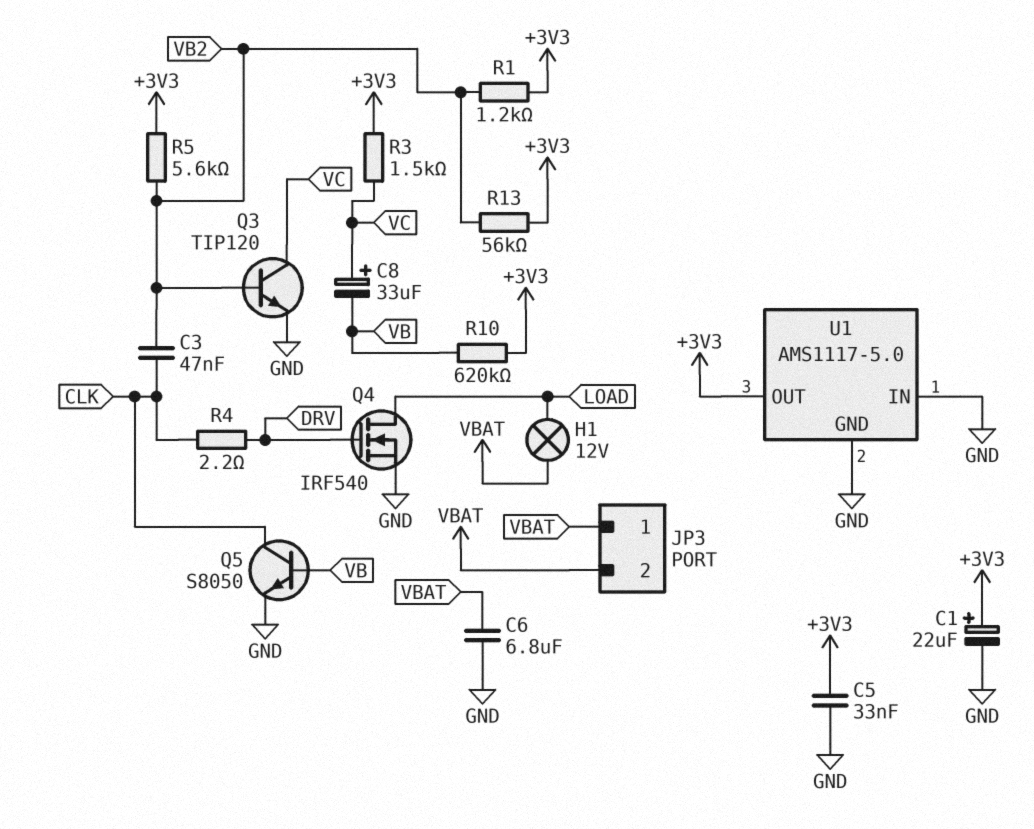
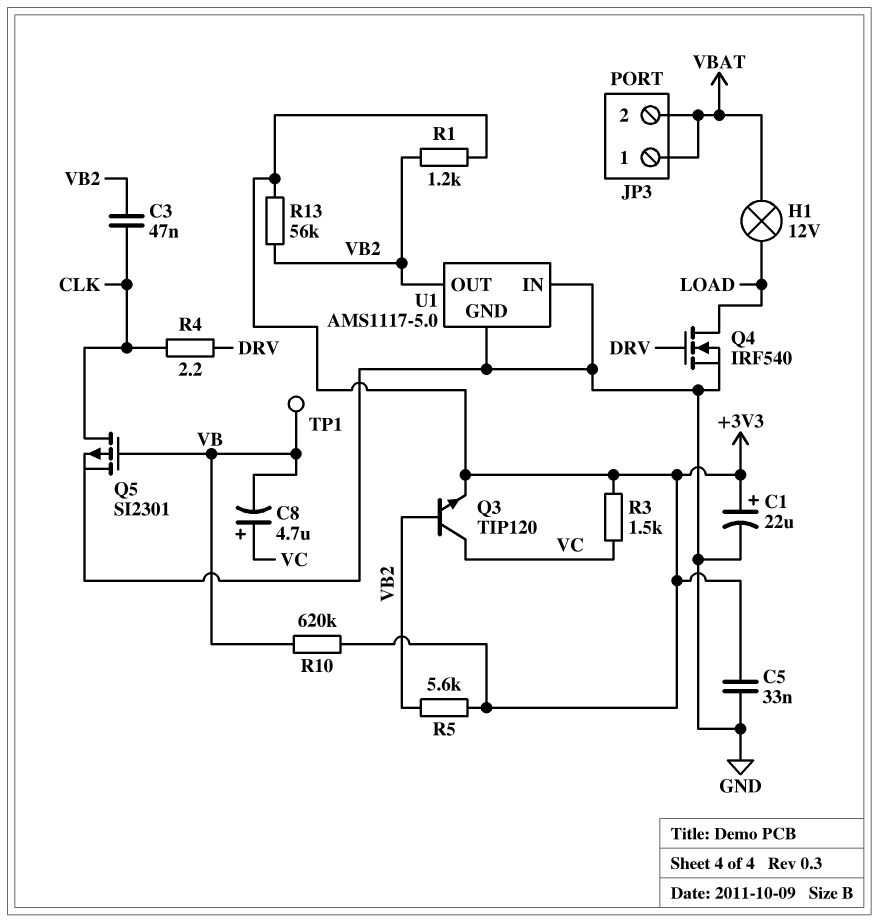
C6: 6.8uF (GND, VBAT) -> none
C8: 33uF (plus VC, minus VB) -> 4.7uF (plus VC, minus VB)
Q3: NPN TIP120 (B VB2, C VC, E GND) -> NPN TIP120 (B VB2, C VC, E +3V3)
Q5: NPN S8050 (B VB, C CLK, E GND) -> PMOS SI2301 (G VB, D CLK, S GND)
TP1: none -> test point (VB)
U1 pin OUT: +3V3 -> VB2

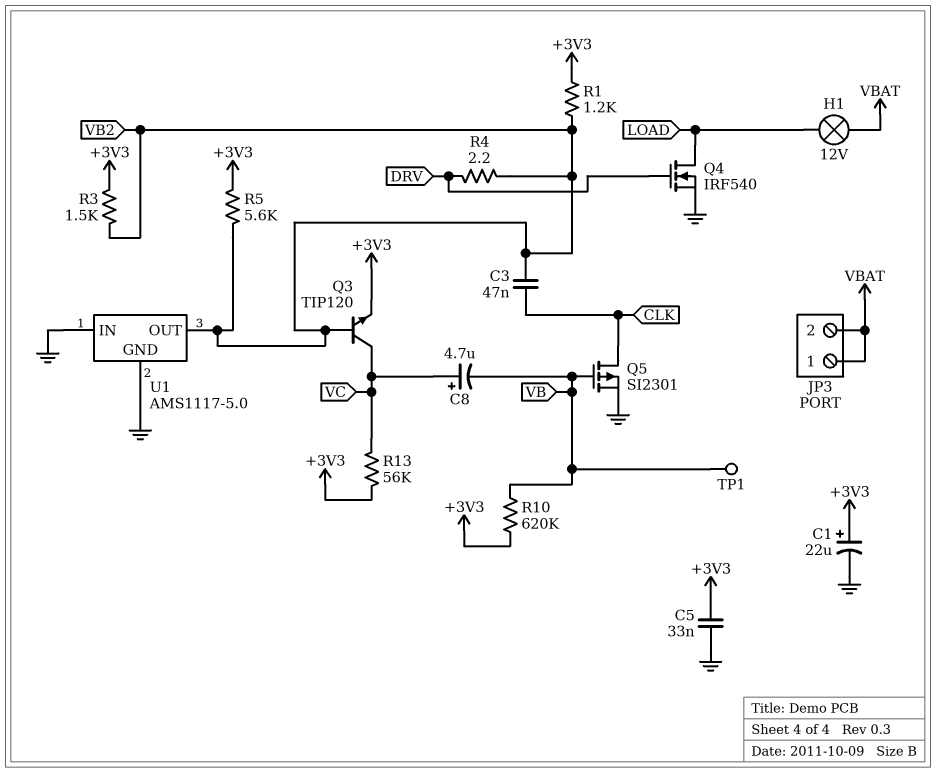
R3: 1.5k (+3V3, VC) -> 1.5k (+3V3, VB2)
R4: 2.2 (CLK, DRV) -> 2.2 (DRV, VB2)
R13: 56k (+3V3, VB2) -> 56k (+3V3, VC)

